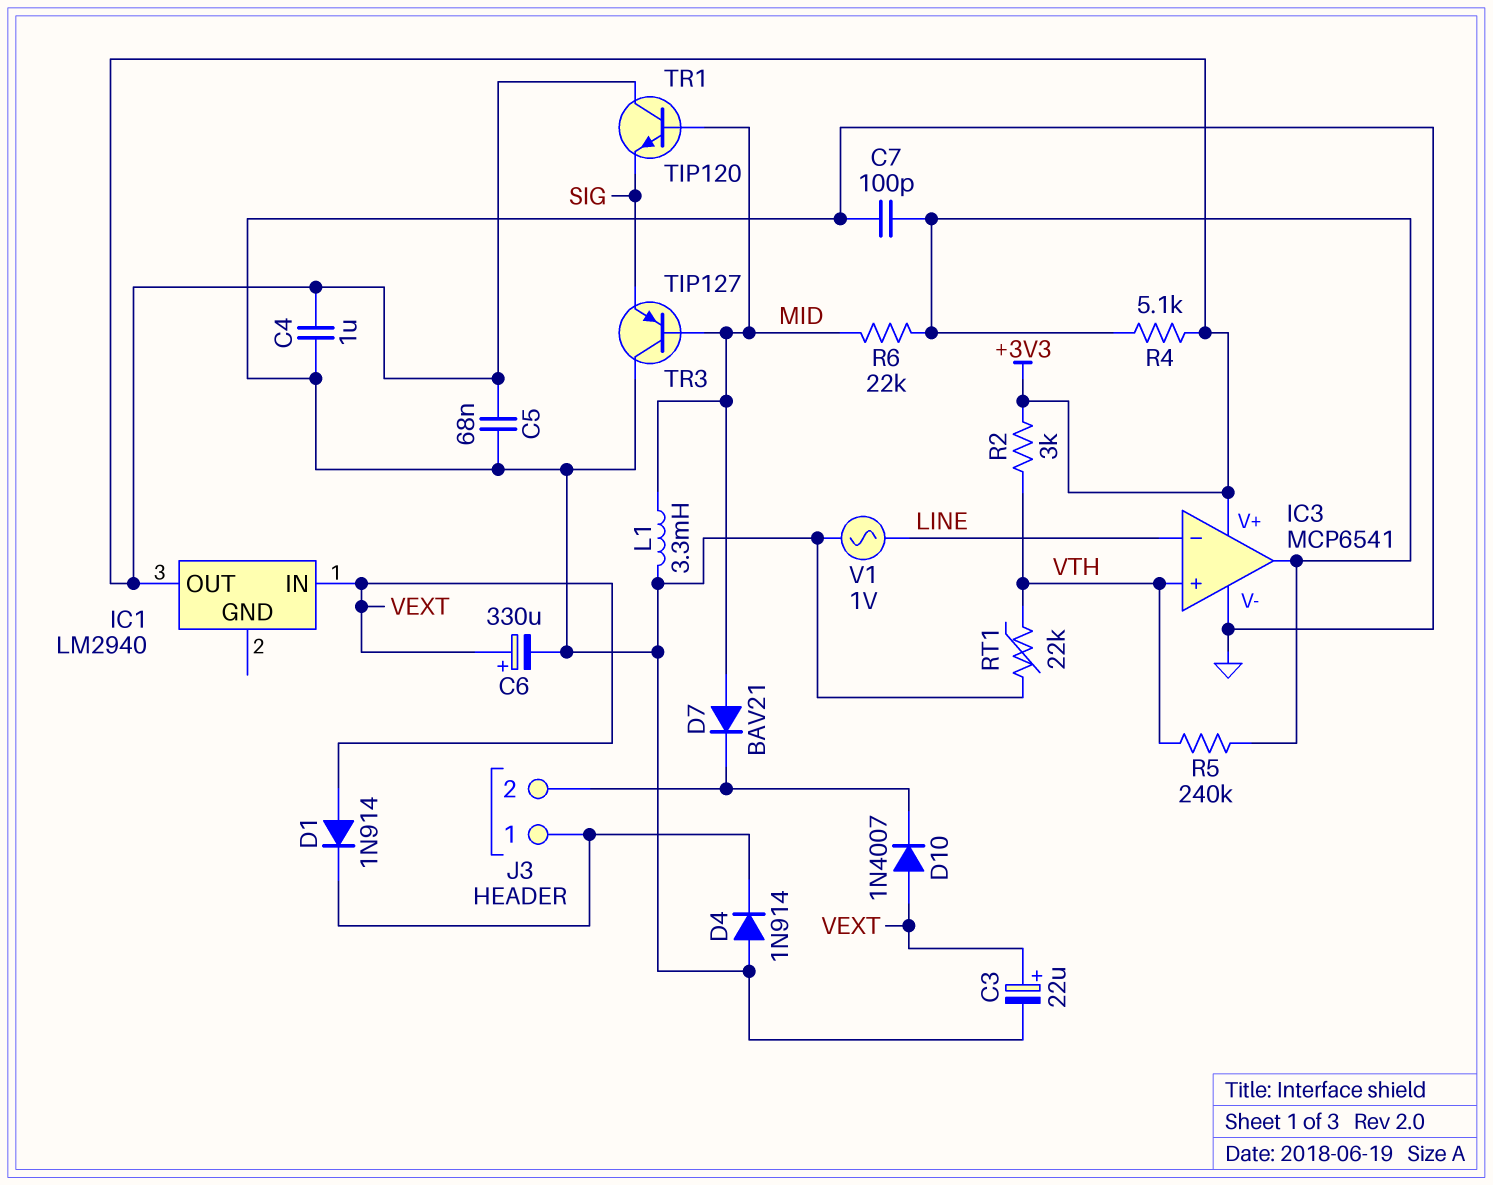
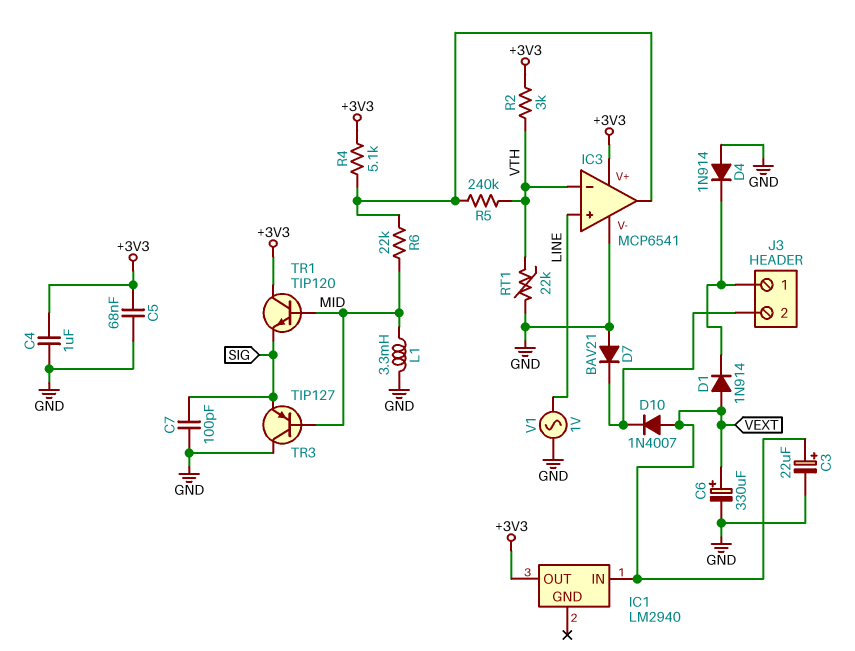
C7: 100pF (GND, IC3/out) -> 100pF (GND, SIG)
D7: diode BAV21 (A MID, K J3/2) -> diode BAV21 (A GND, K J3/2)
IC3 pin in+: VTH -> LINE
IC3 pin in-: LINE -> VTH

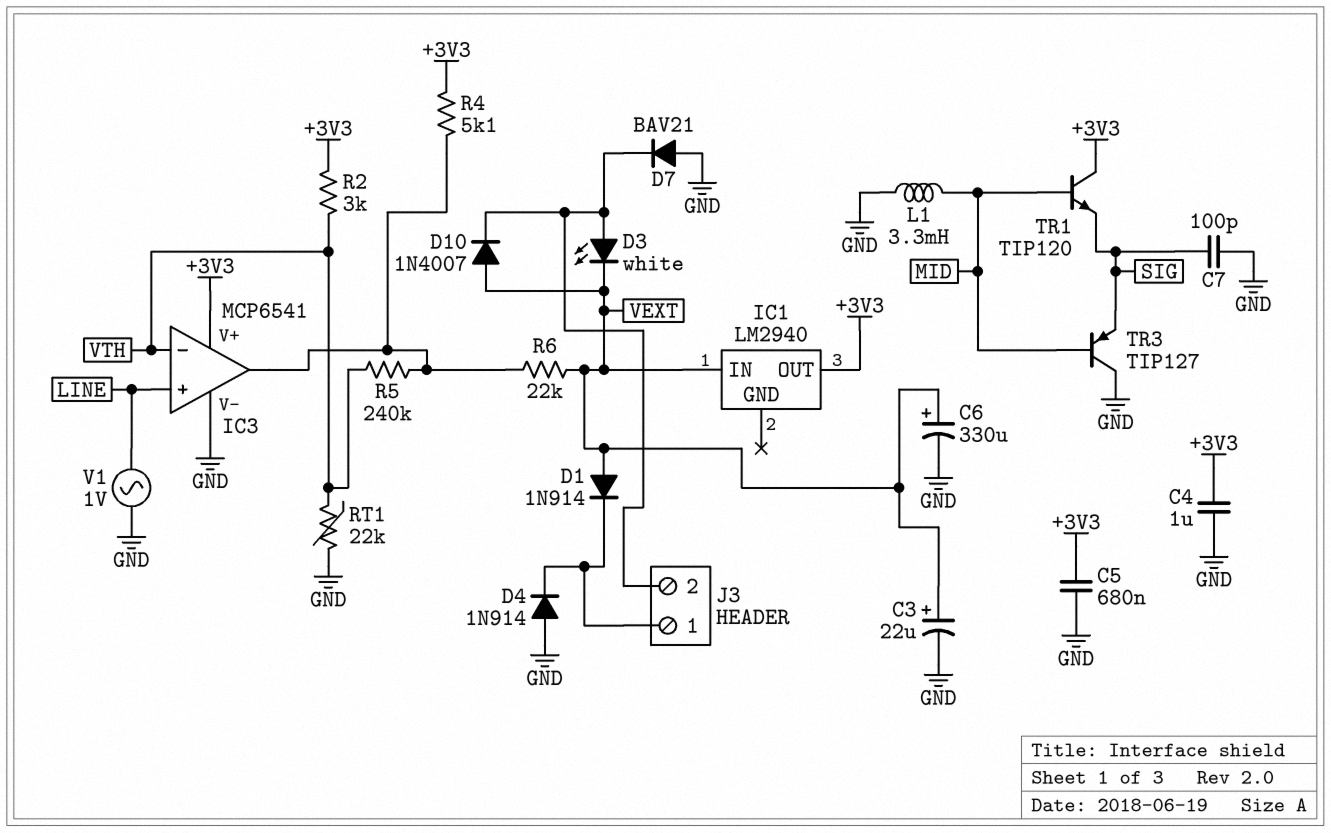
C5: 68nF (+3V3, GND) -> 680nF (+3V3, GND)
D3: none -> LED white (A J3/2, K VEXT)
R6: 22k (IC3/out, MID) -> 22k (IC3/out, VEXT)

